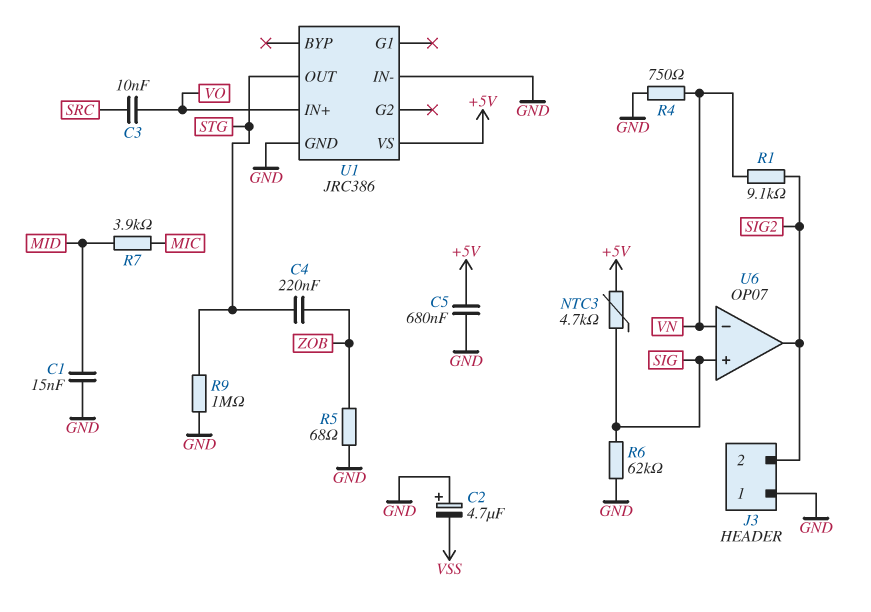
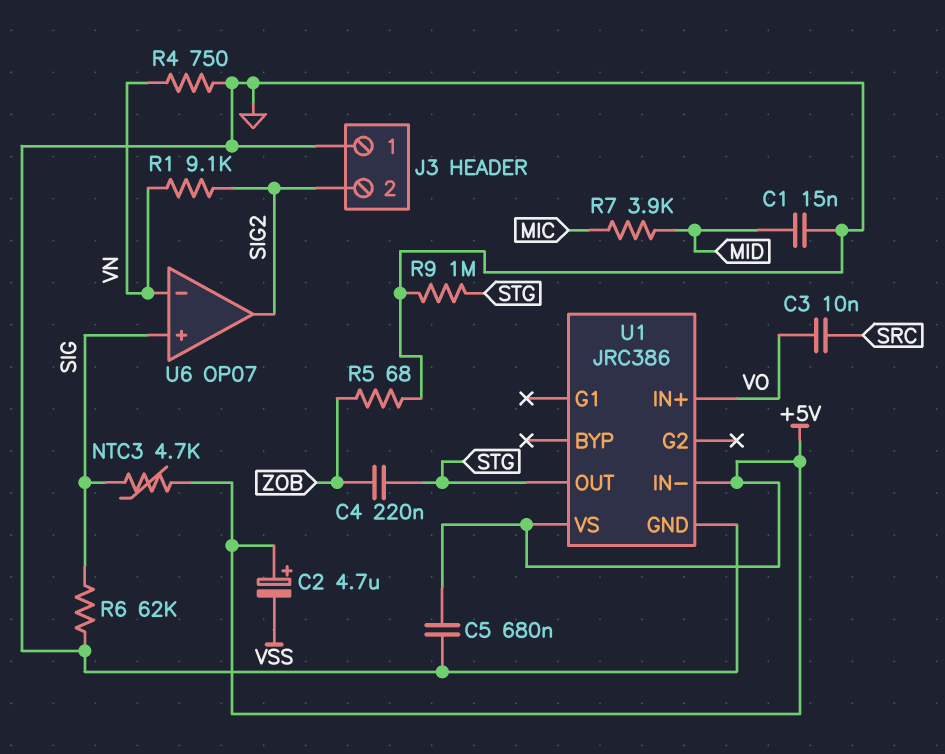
C2: 4.7uF (plus GND, minus VSS) -> 4.7uF (plus +5V, minus VSS)
U1 pin IN-: GND -> +5V

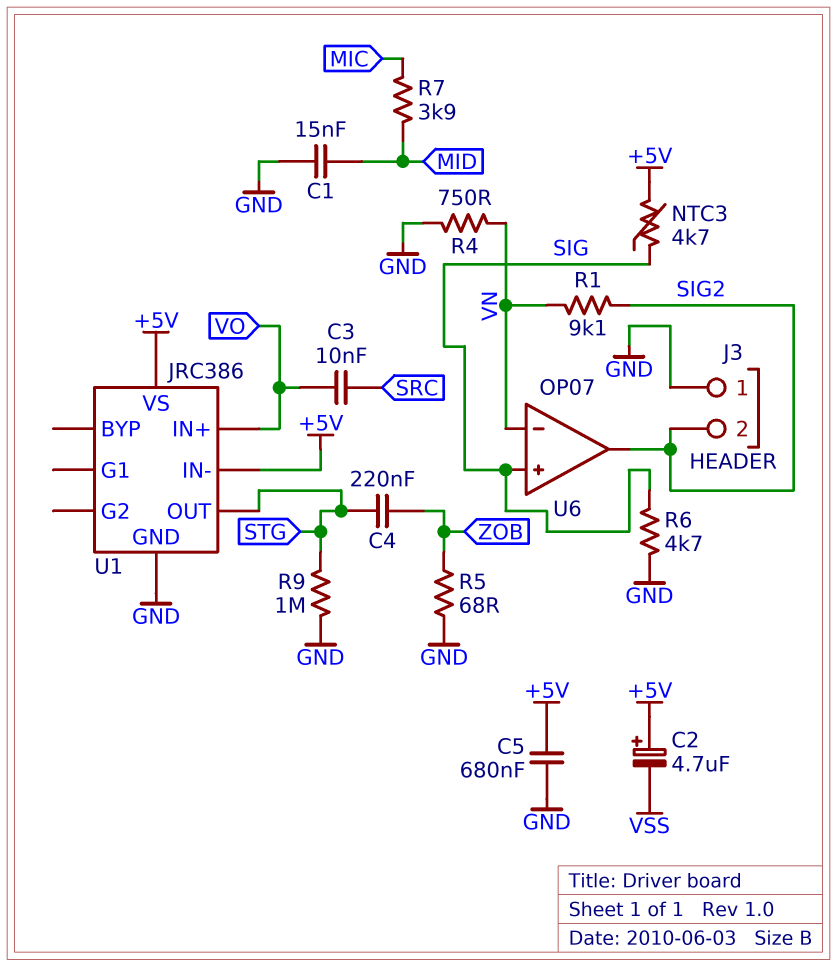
R6: 62k (GND, SIG) -> 4.7k (GND, SIG)

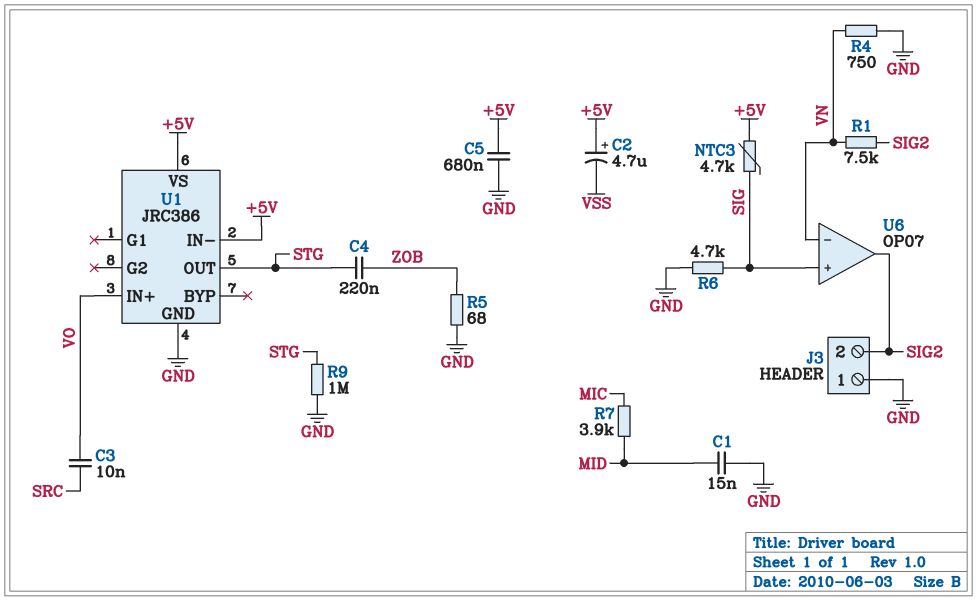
R1: 9.1k (SIG2, VN) -> 7.5k (SIG2, VN)

